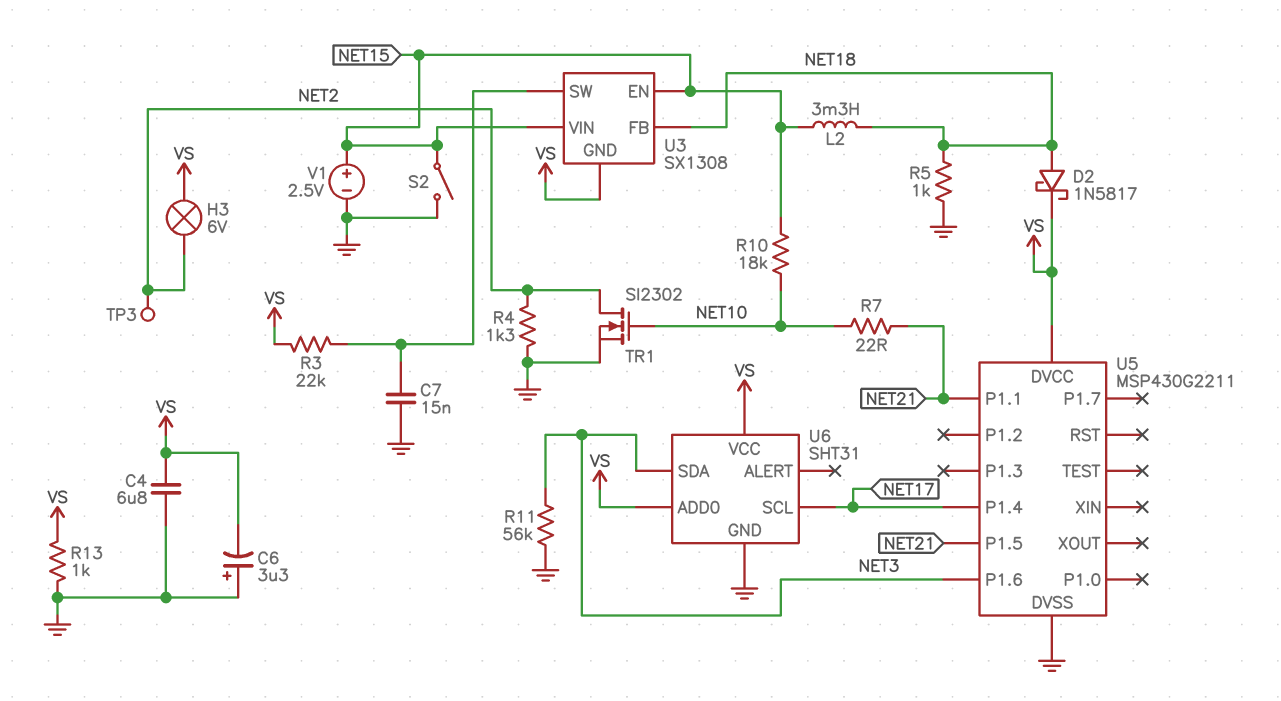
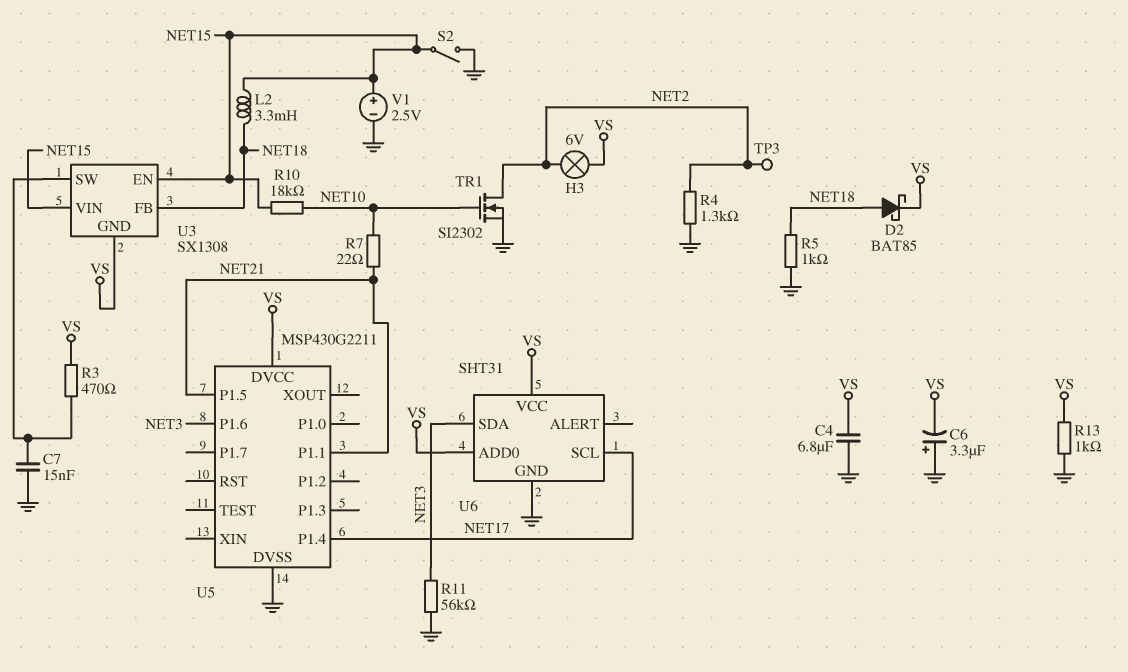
D2: schottky 1N5817 (A NET18, K VS) -> schottky BAT85 (A NET18, K VS)
R3: 22k (U3/SW, VS) -> 470 (U3/SW, VS)

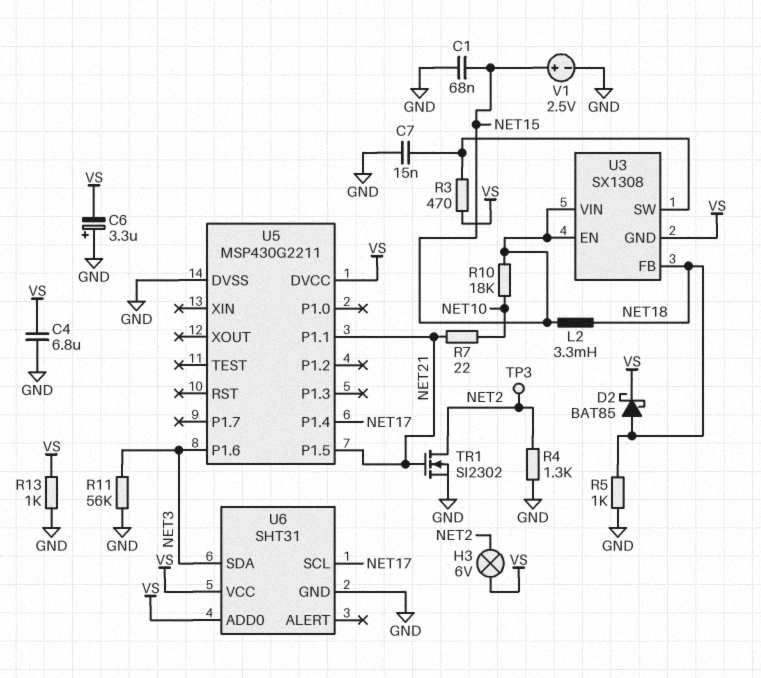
C1: none -> 68nF (GND, NET15)
S2: switch (GND, NET15) -> none
TR1: NMOS SI2302 (G NET10, D NET2, S GND) -> NMOS SI2302 (G NET21, D NET2, S GND)

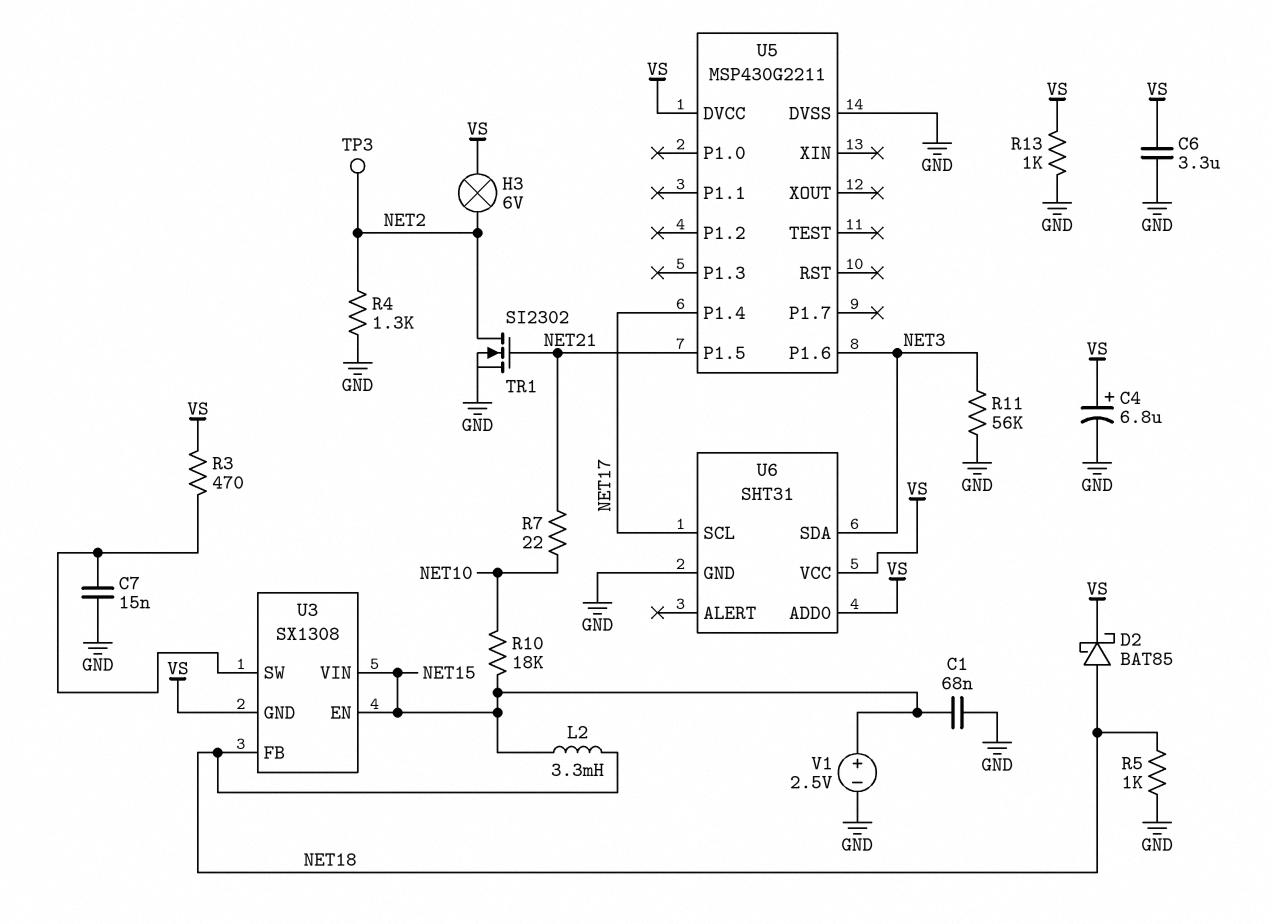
C4: 6.8uF (GND, VS) -> 6.8uF (plus VS, minus GND)
C6: 3.3uF (plus GND, minus VS) -> 3.3uF (GND, VS)
U5 pin P1.1: NET21 -> none

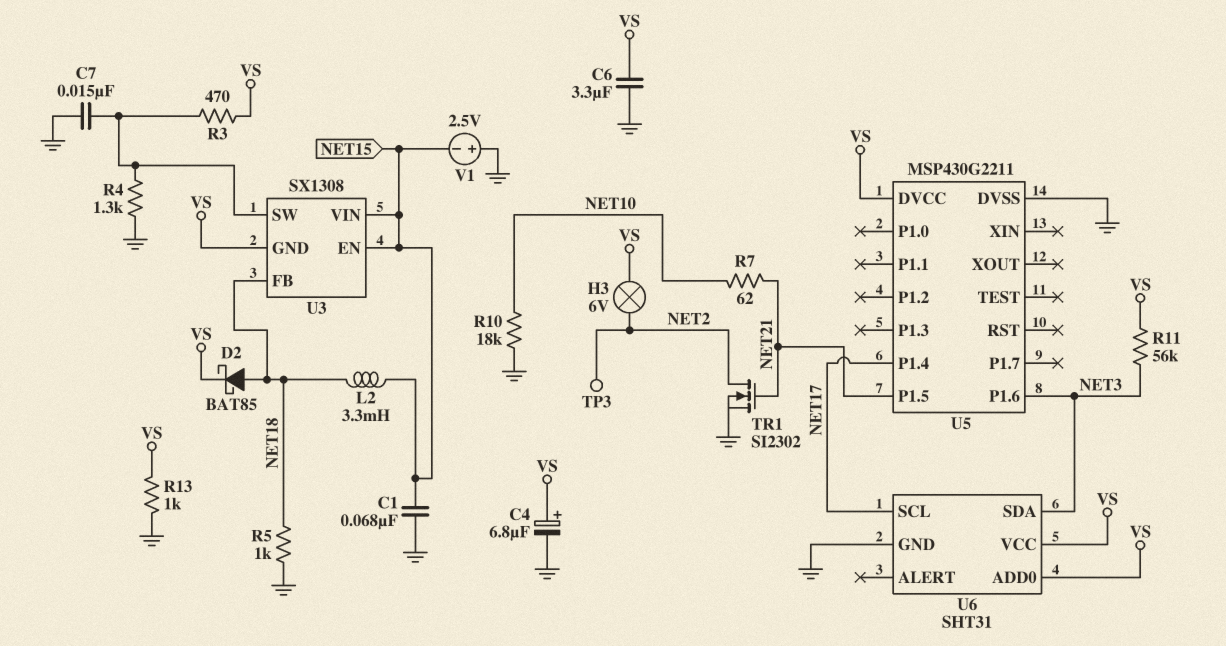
R4: 1.3k (GND, NET2) -> 1.3k (GND, U3/SW)
R7: 22 (NET10, NET21) -> 62 (NET10, NET21)
R10: 18k (NET10, NET15) -> 18k (GND, NET10)
R11: 56k (GND, NET3) -> 56k (NET3, VS)
V1: 2.5V (plus NET15, minus GND) -> 2.5V (plus GND, minus NET15)

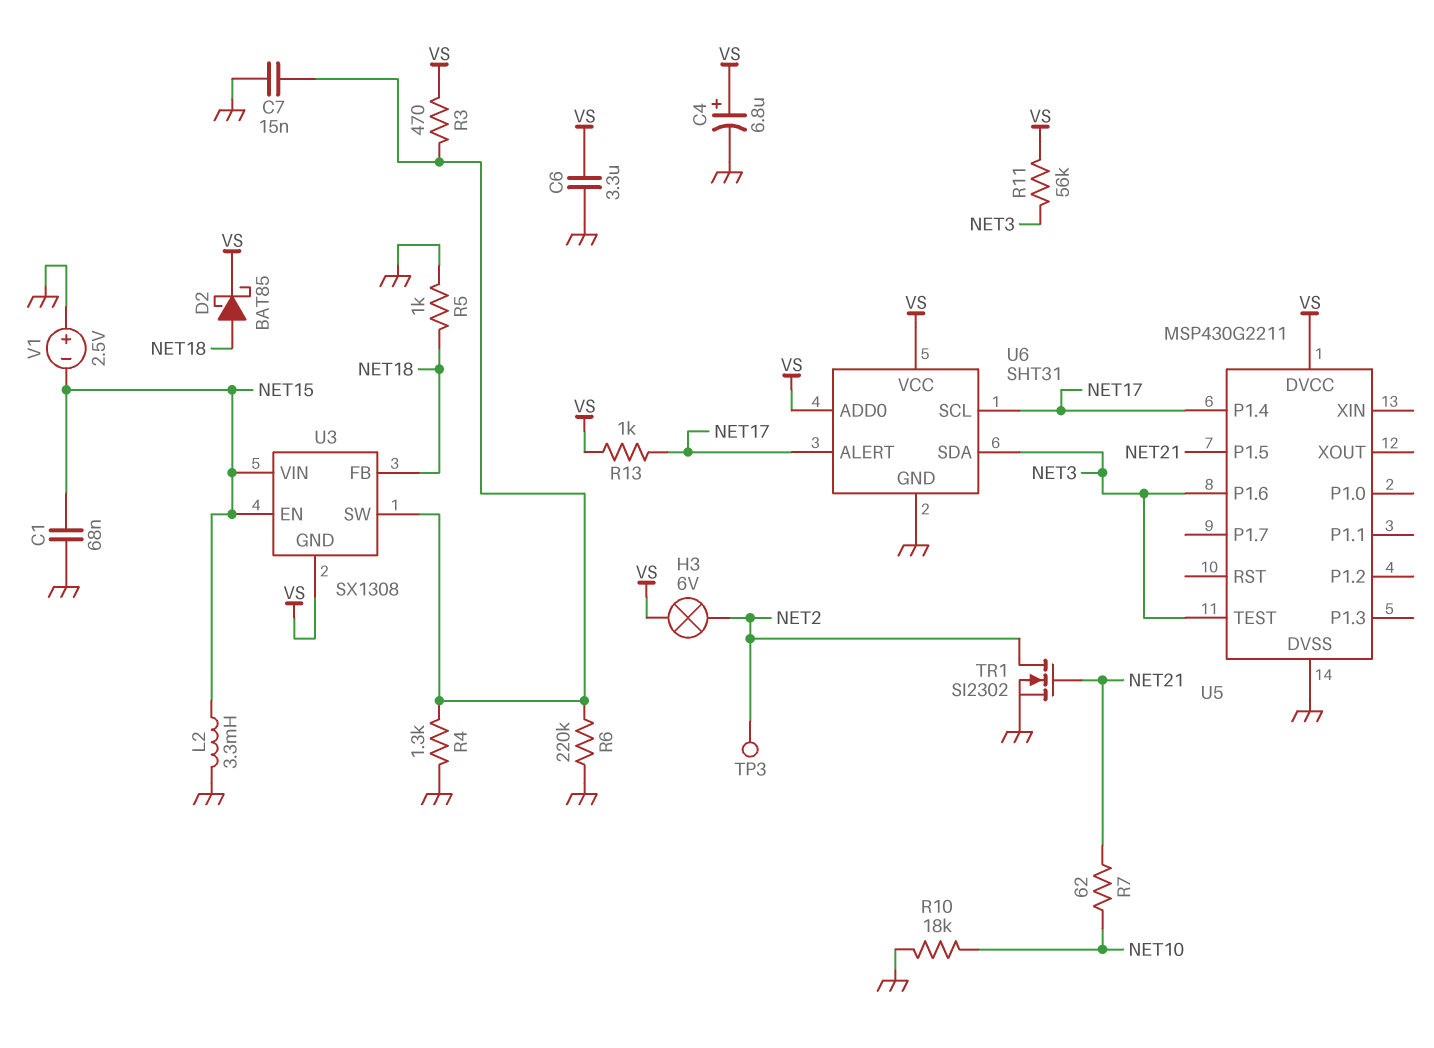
L2: 3.3mH (NET15, NET18) -> 3.3mH (GND, NET15)
R6: none -> 220k (GND, U3/SW)
R13: 1k (GND, VS) -> 1k (NET17, VS)
U5 pin TEST: none -> NET3
U6 pin ALERT: none -> NET17

